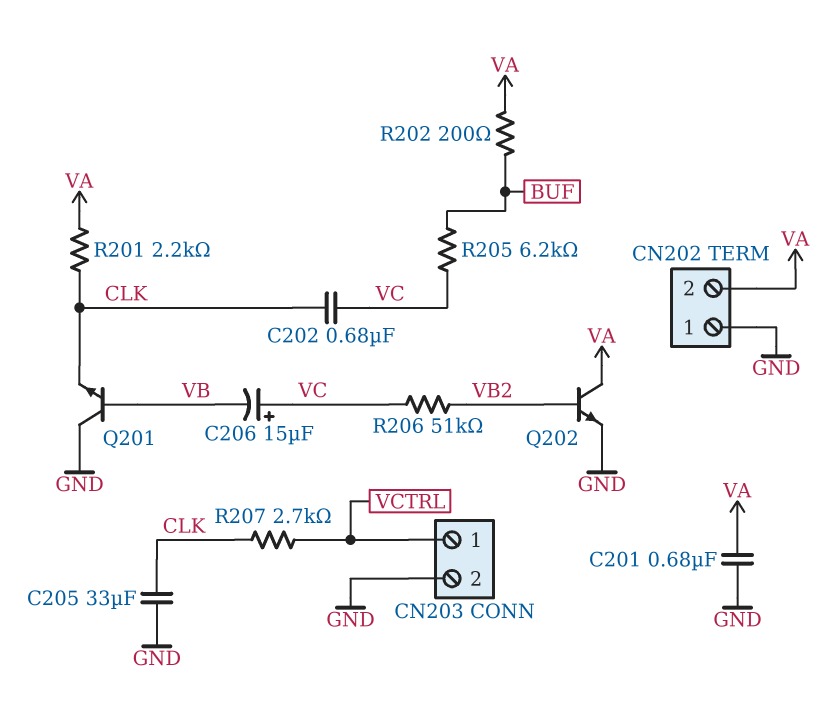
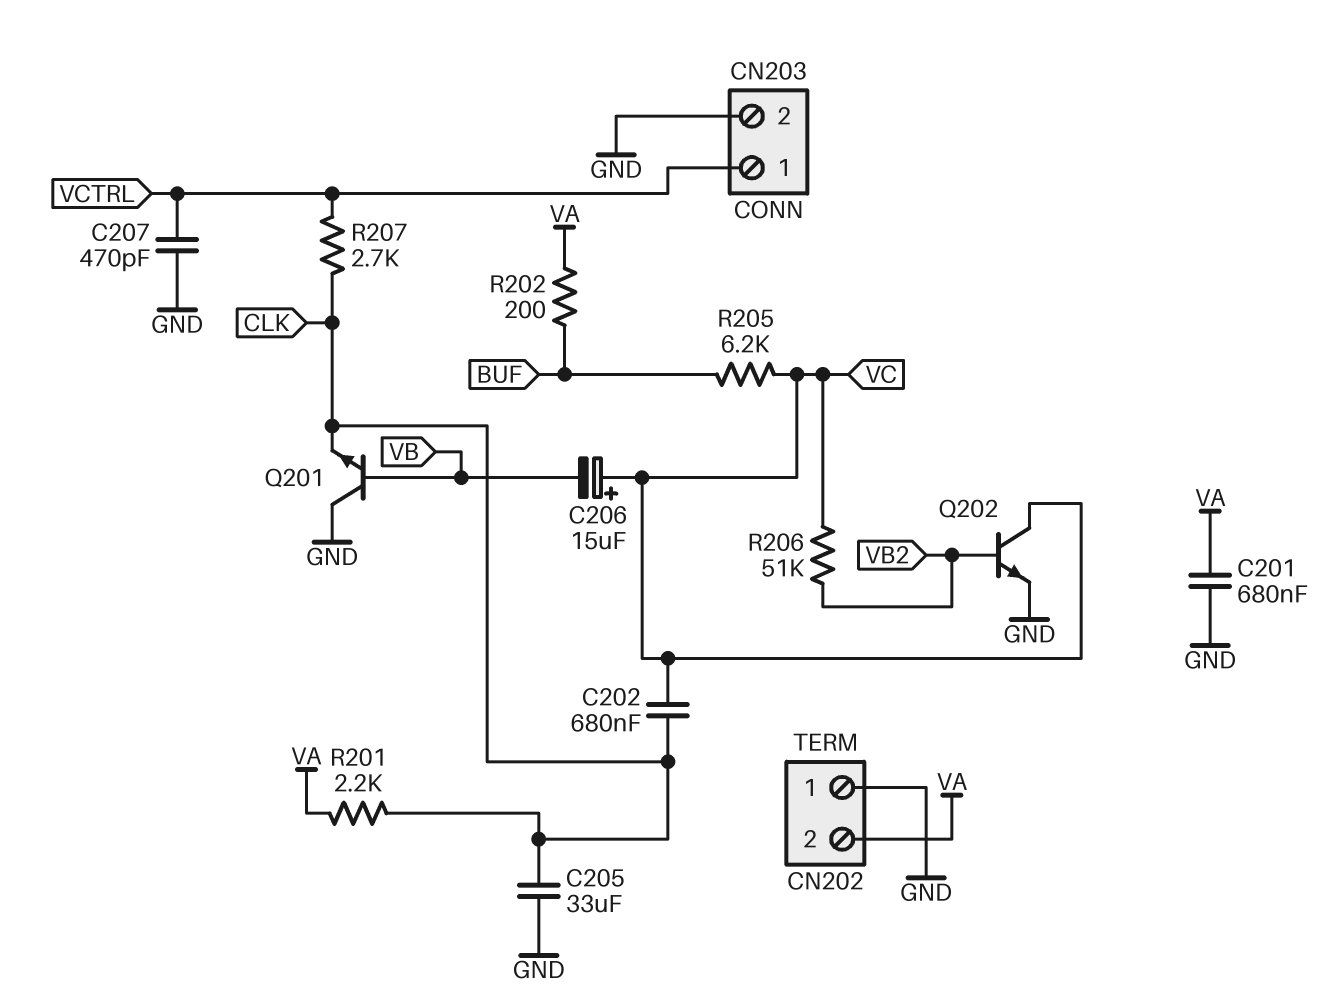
C207: none -> 470pF (GND, VCTRL)
Q202: NPN (B VB2, C VA, E GND) -> NPN (B VB2, C VC, E GND)

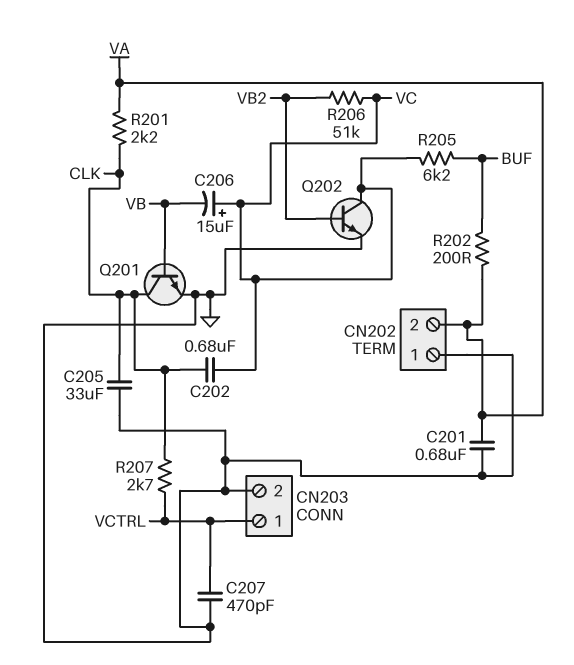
Q201: NPN (B VB, C GND, E CLK) -> NPN (B VB, C CLK, E GND)

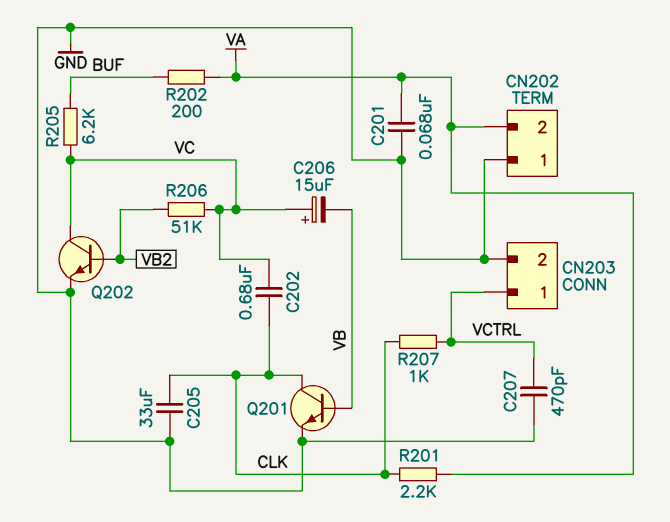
C201: 680nF (GND, VA) -> 68nF (GND, VA)
R207: 2.7k (CLK, VCTRL) -> 1k (CLK, VCTRL)

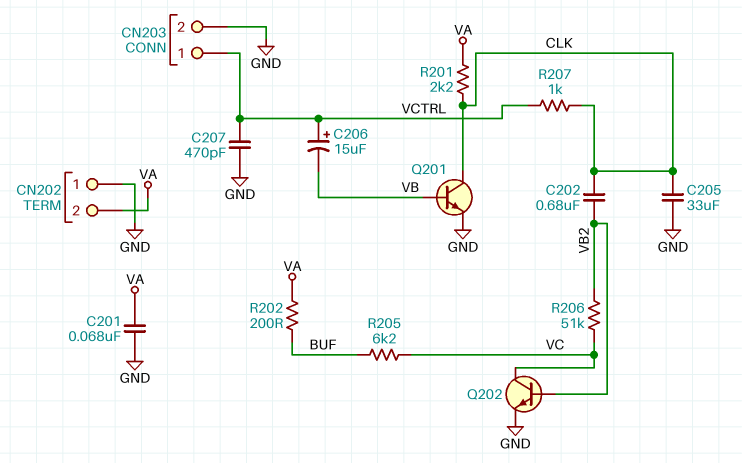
C202: 680nF (CLK, VC) -> 680nF (CLK, VB2)
C206: 15uF (plus VC, minus VB) -> 15uF (plus VCTRL, minus VB)

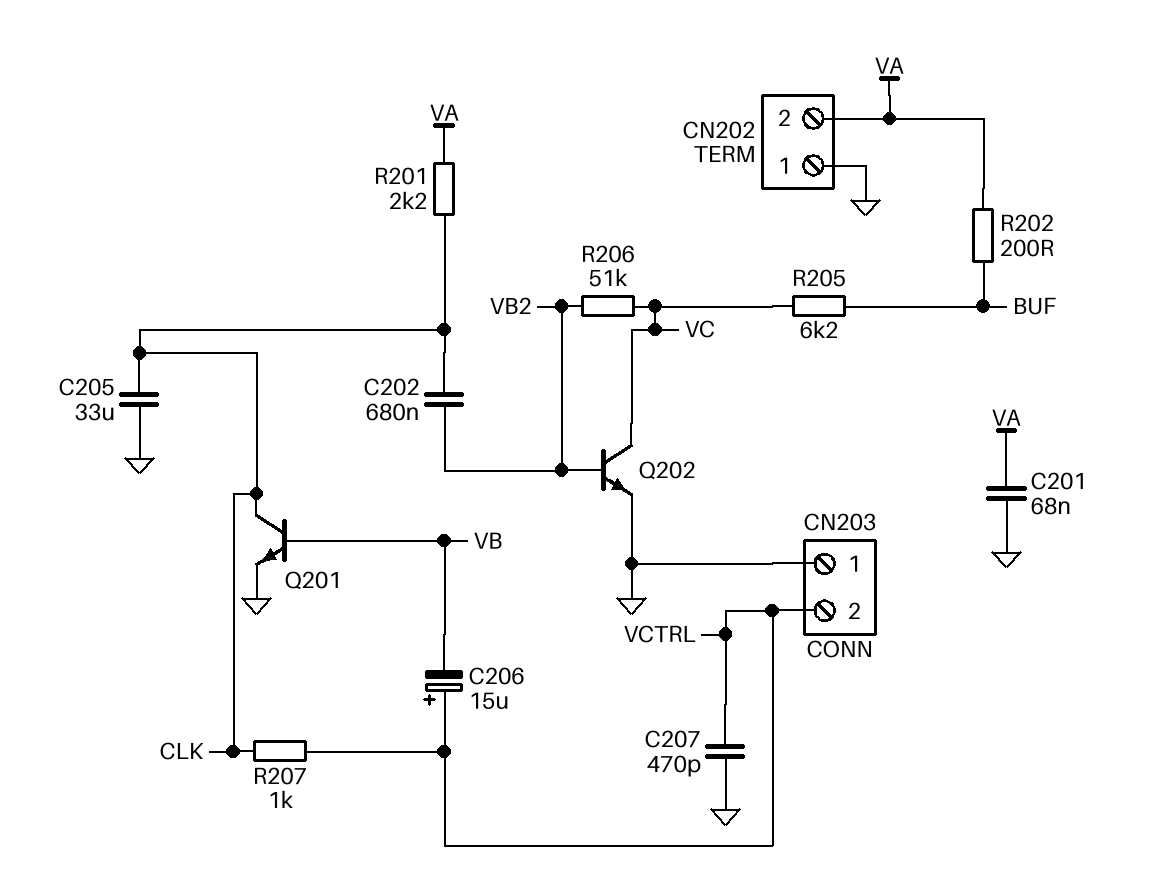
CN203 pin 1: VCTRL -> GND
CN203 pin 2: GND -> VCTRL

